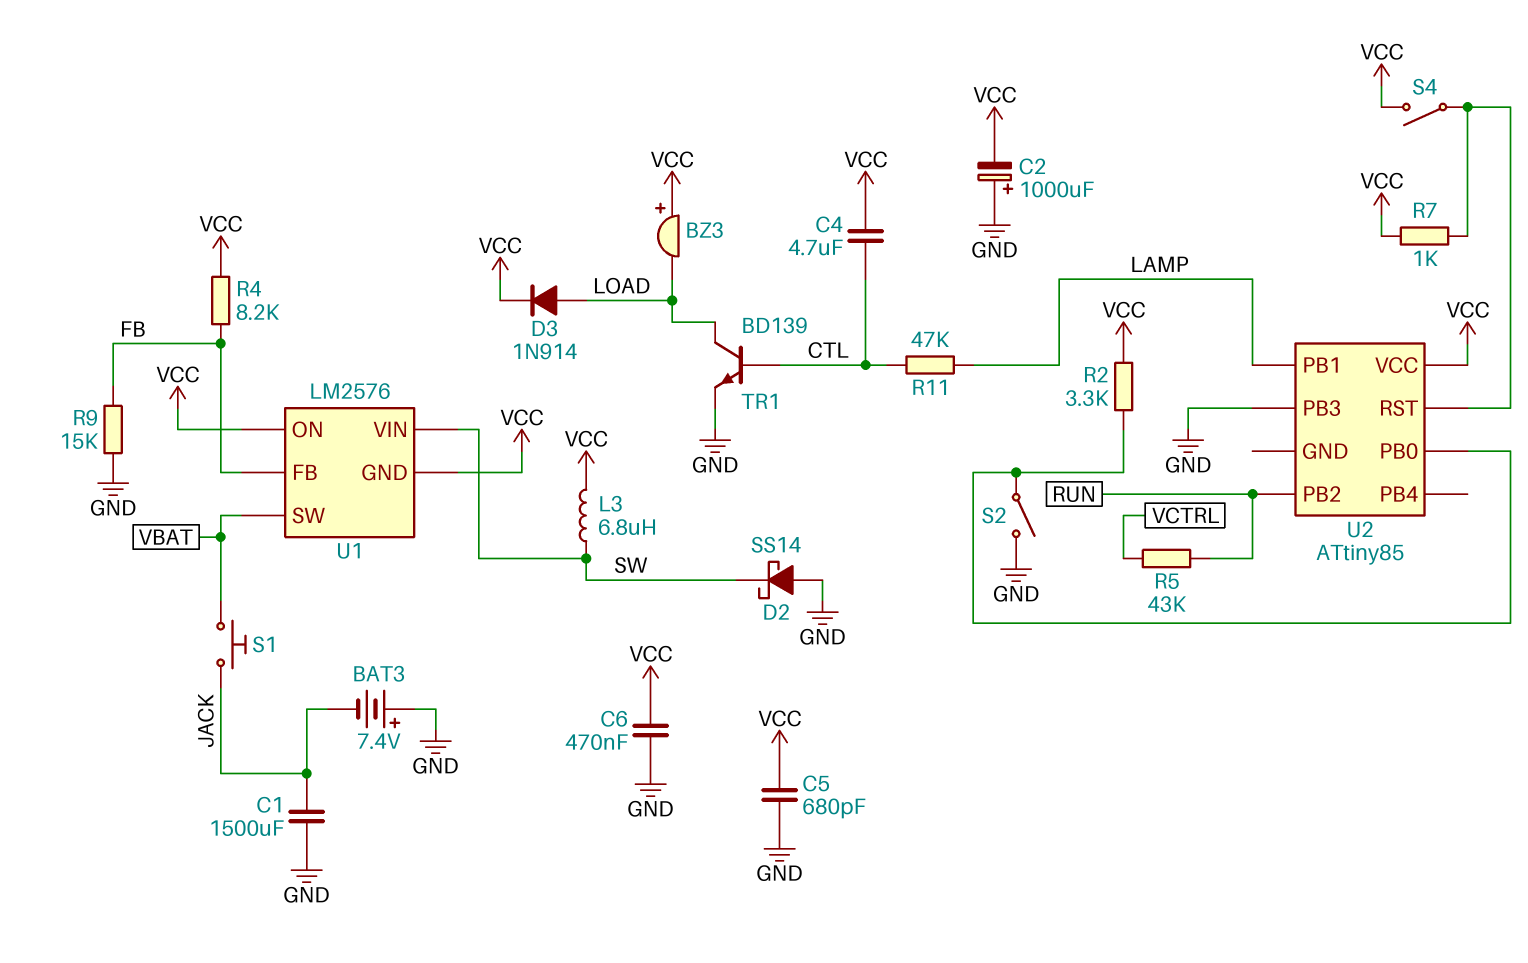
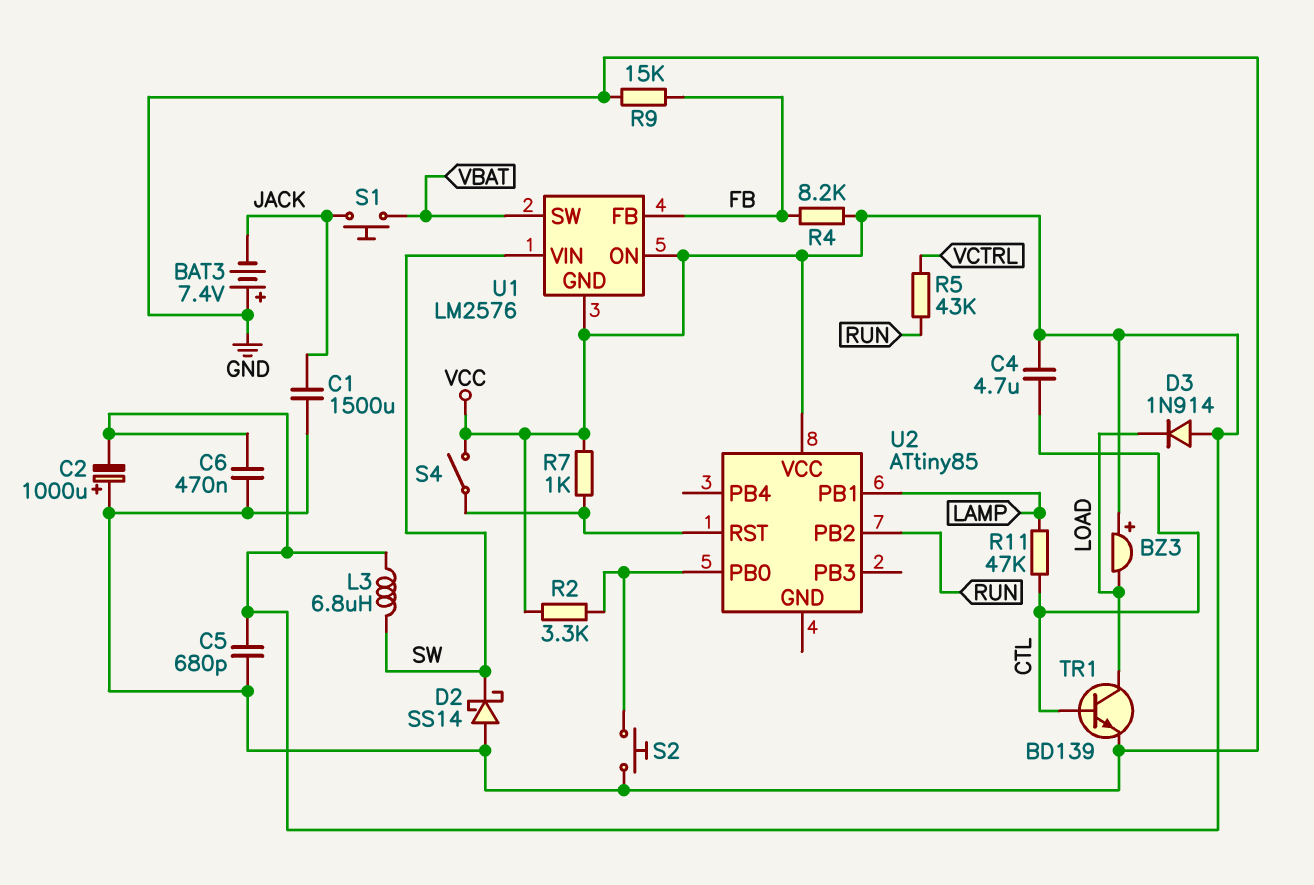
D3: diode 1N914 (A LOAD, K VCC) -> diode 1N914 (A VCC, K LOAD)
S2: switch (GND, U2/PB0) -> button (GND, U2/PB0)
U2 pin PB3: GND -> none

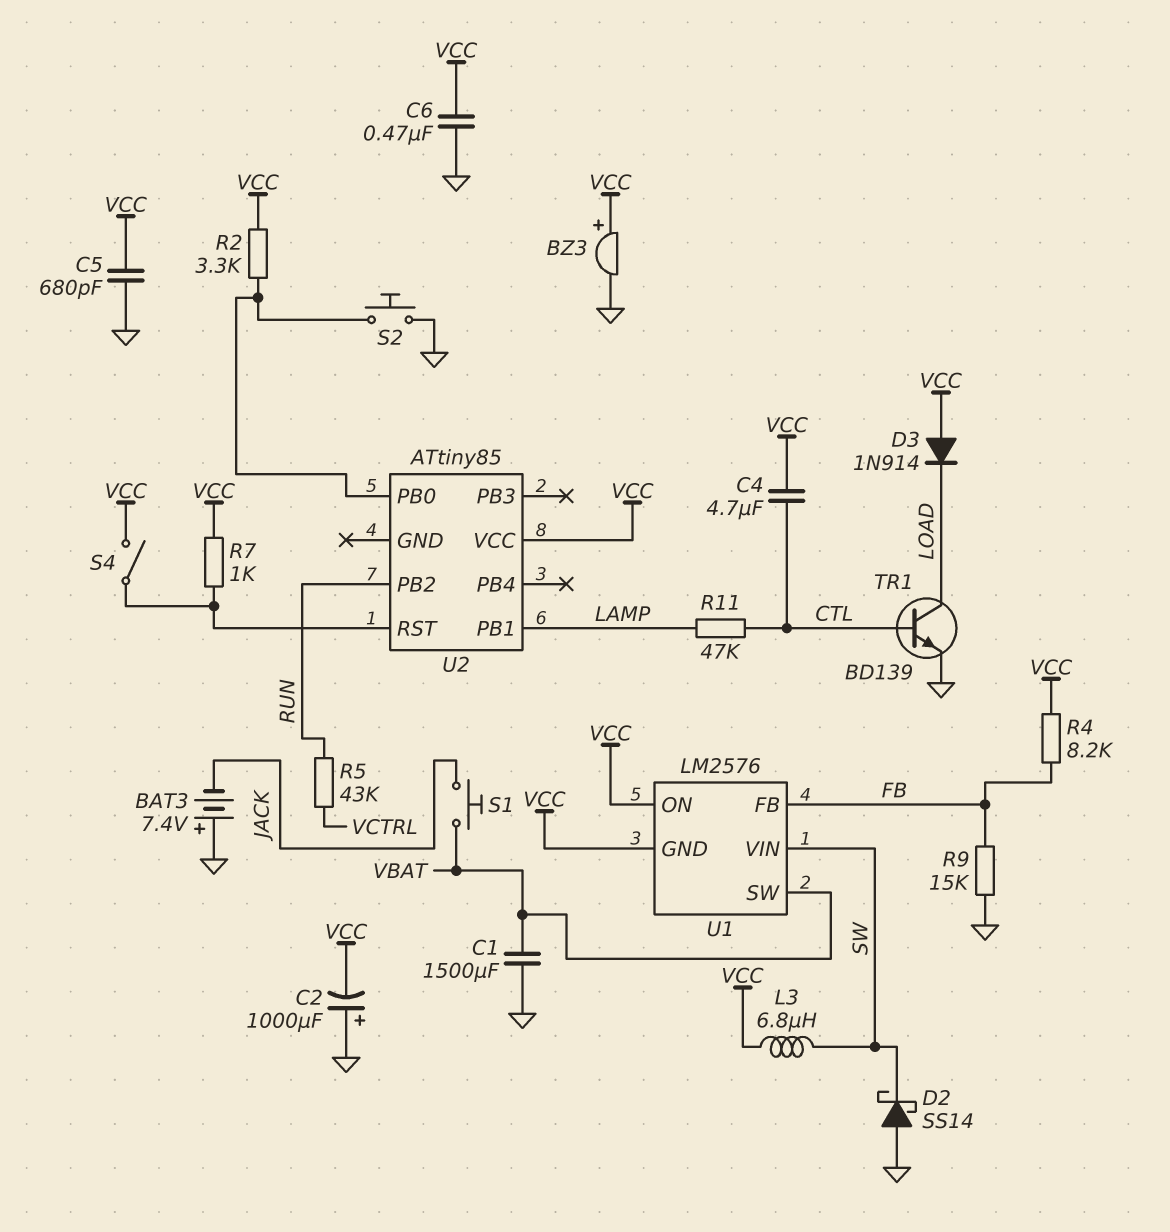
BZ3: buzzer (plus VCC, minus LOAD) -> buzzer (plus VCC, minus GND)
C1: 1500uF (GND, JACK) -> 1500uF (GND, VBAT)

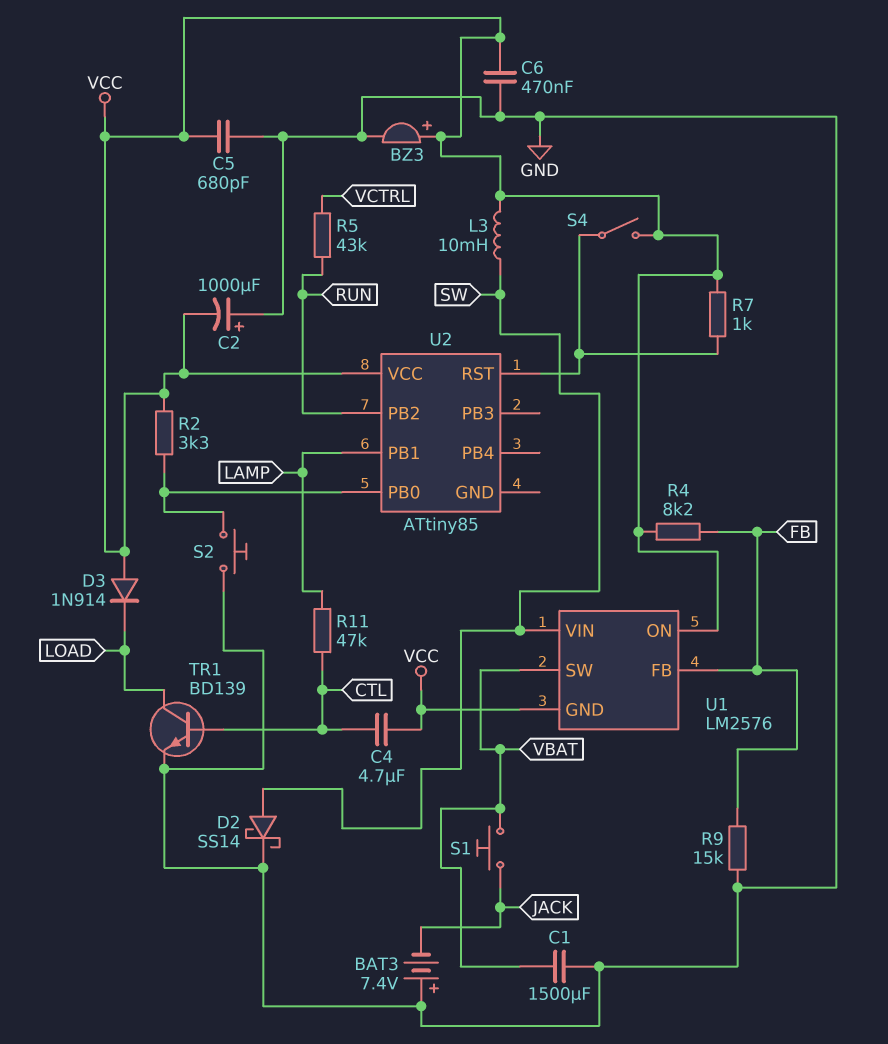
D2: schottky SS14 (A GND, K SW) -> schottky SS14 (A SW, K GND)
L3: 6.8uH (SW, VCC) -> 10mH (SW, VCC)

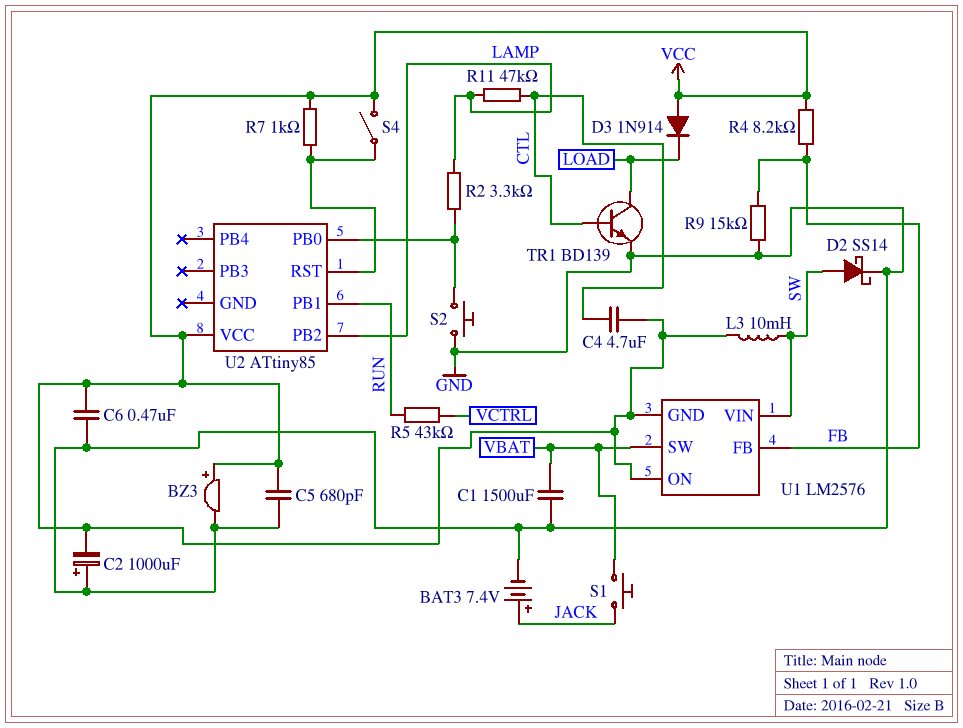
BAT3: 7.4V (plus GND, minus JACK) -> 7.4V (plus JACK, minus GND)
R2: 3.3k (U2/PB0, VCC) -> 3.3k (LAMP, U2/PB0)
U2 pin PB1: LAMP -> RUN
U2 pin PB2: RUN -> LAMP

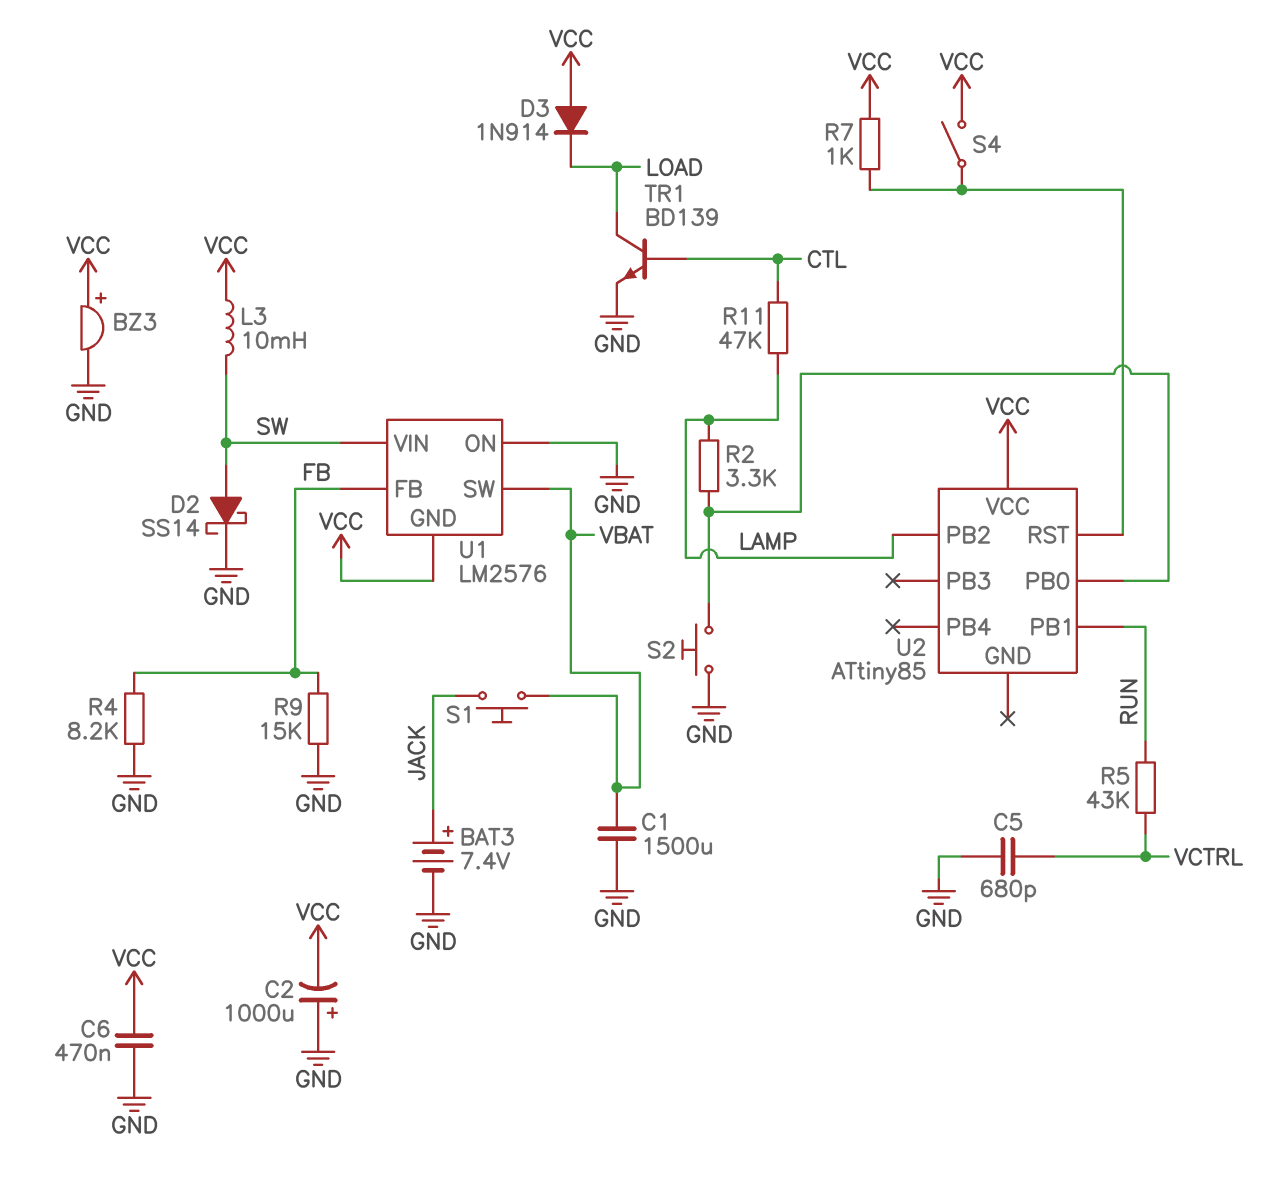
C4: 4.7uF (CTL, VCC) -> none
C5: 680pF (GND, VCC) -> 680pF (GND, VCTRL)
R4: 8.2k (FB, VCC) -> 8.2k (FB, GND)
U1 pin ON: VCC -> GND

